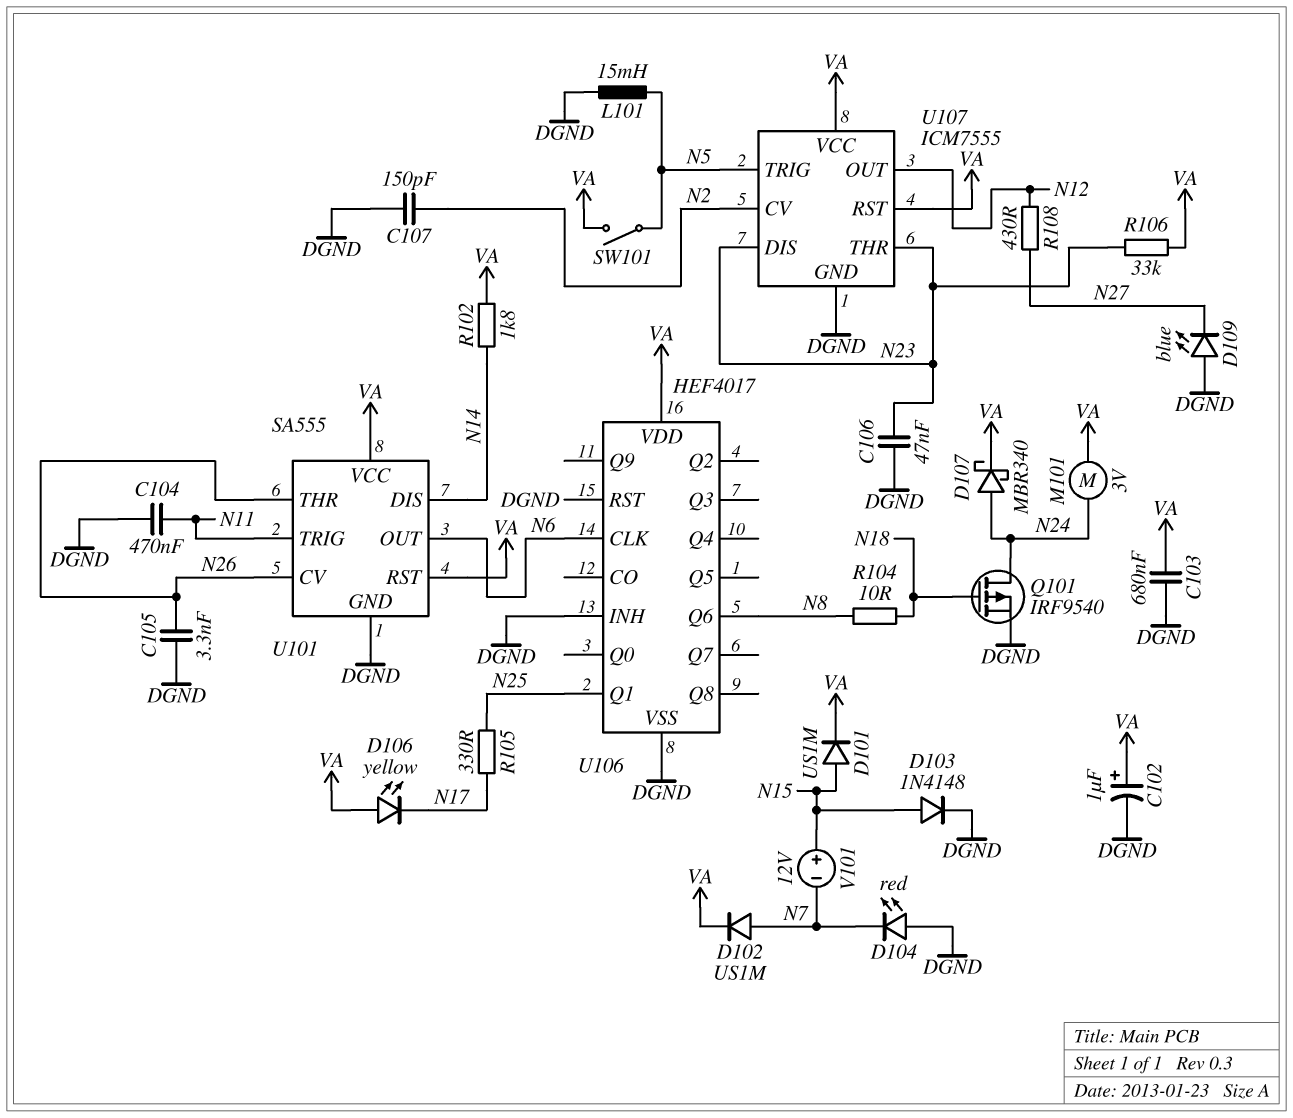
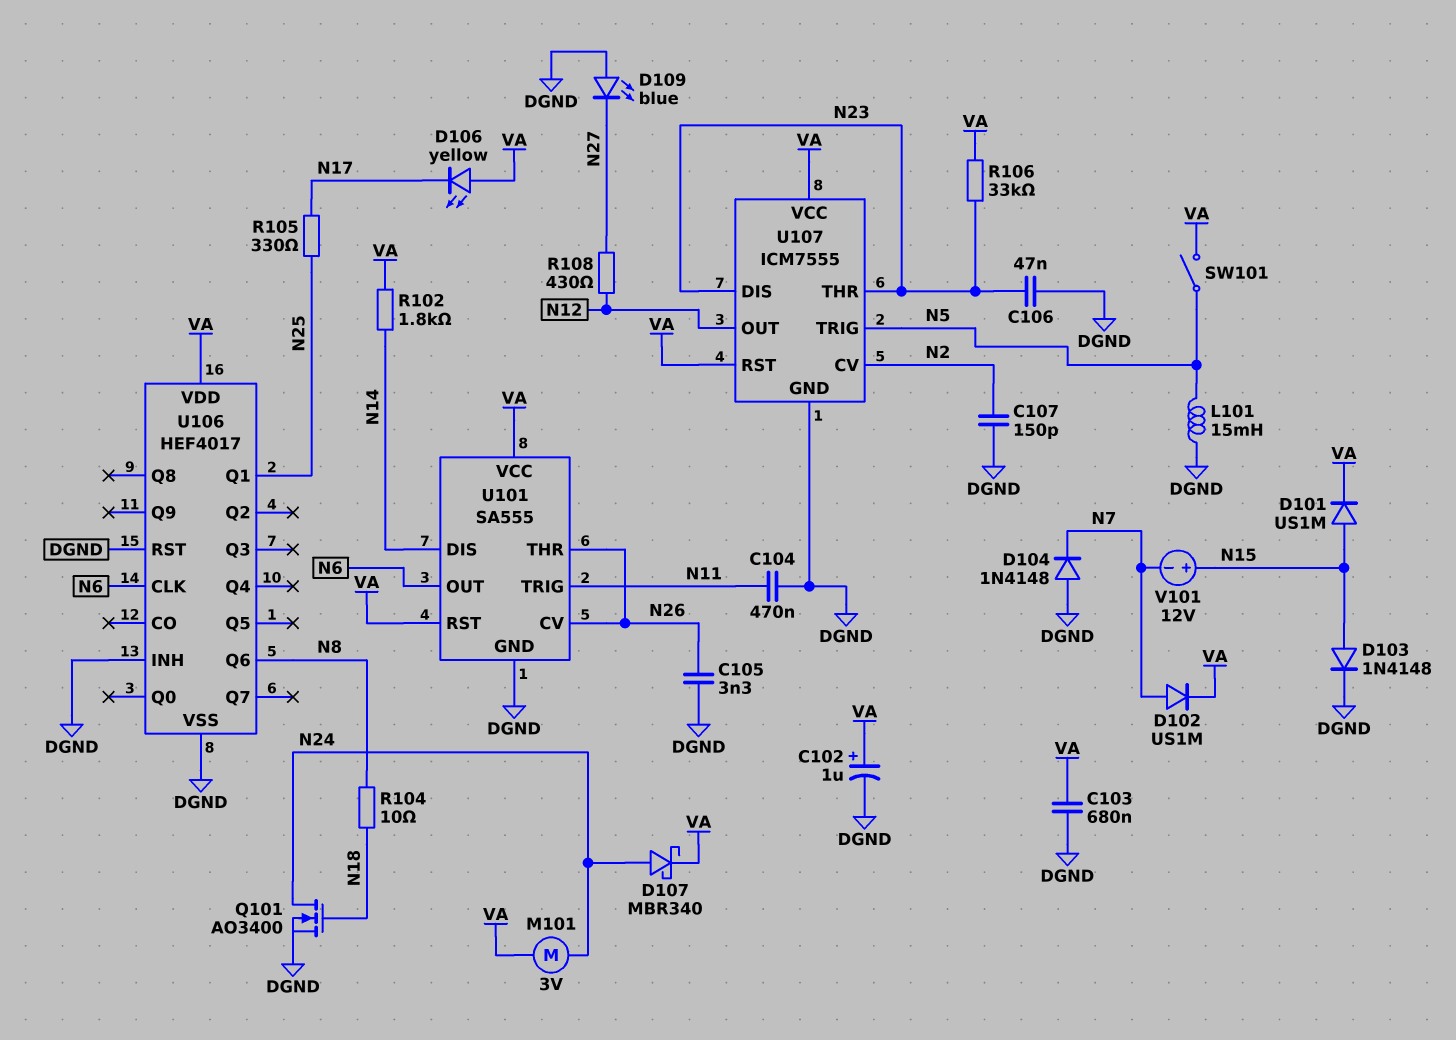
D104: LED red (A DGND, K N7) -> diode 1N4148 (A DGND, K N7)
Q101: PMOS IRF9540 (G N18, D N24, S DGND) -> NMOS AO3400 (G N18, D N24, S DGND)

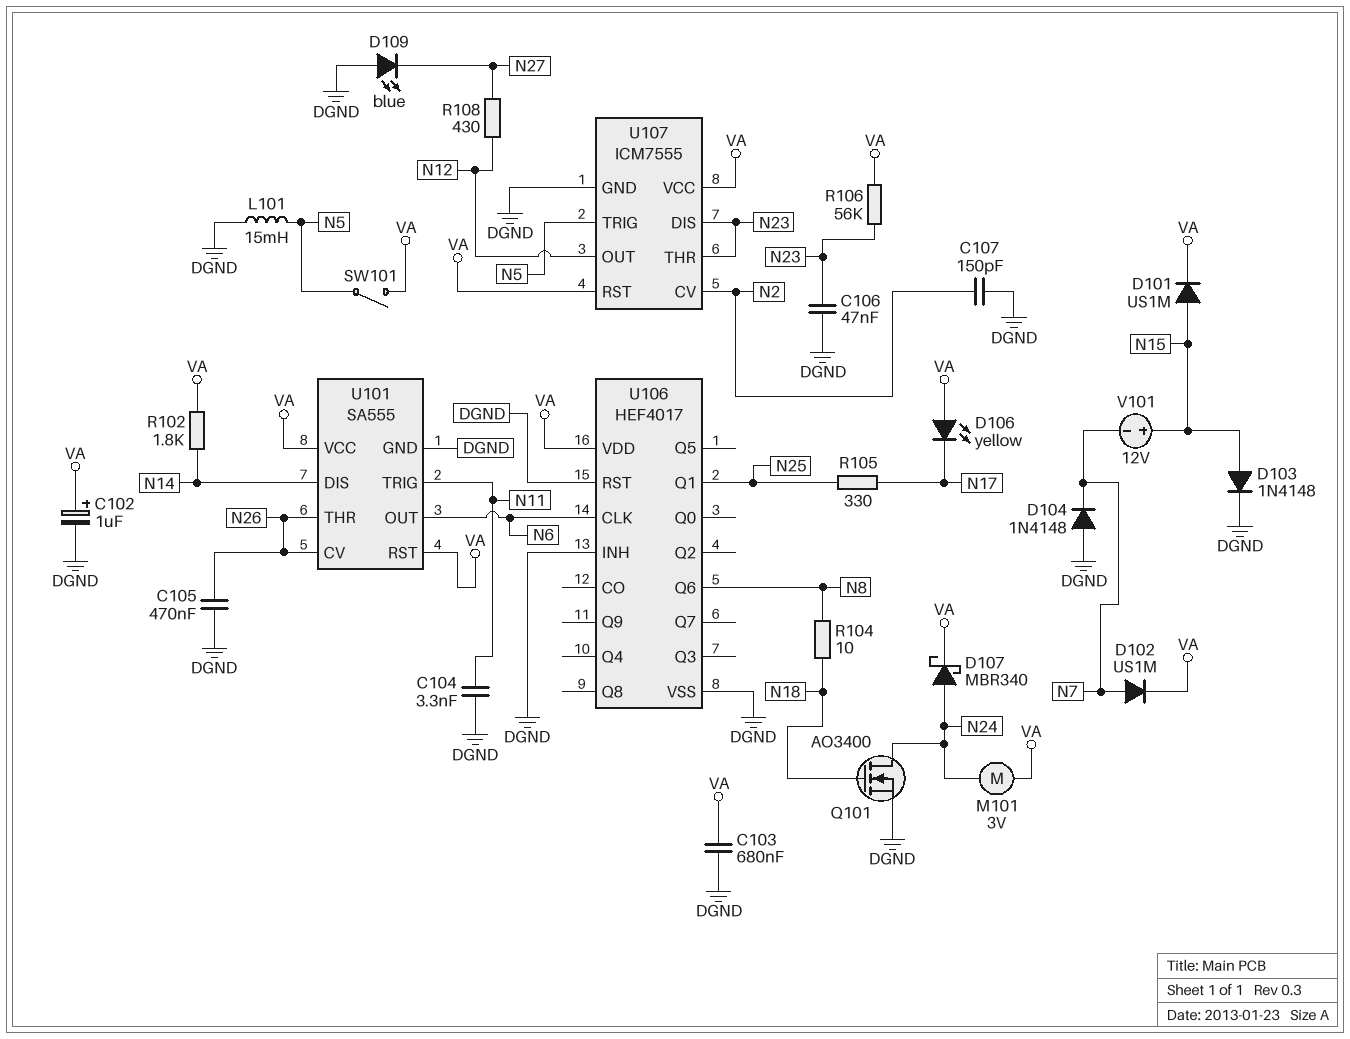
C104: 470nF (DGND, N11) -> 3.3nF (DGND, N11)
C105: 3.3nF (DGND, N26) -> 470nF (DGND, N26)
R106: 33k (N23, VA) -> 56k (N23, VA)

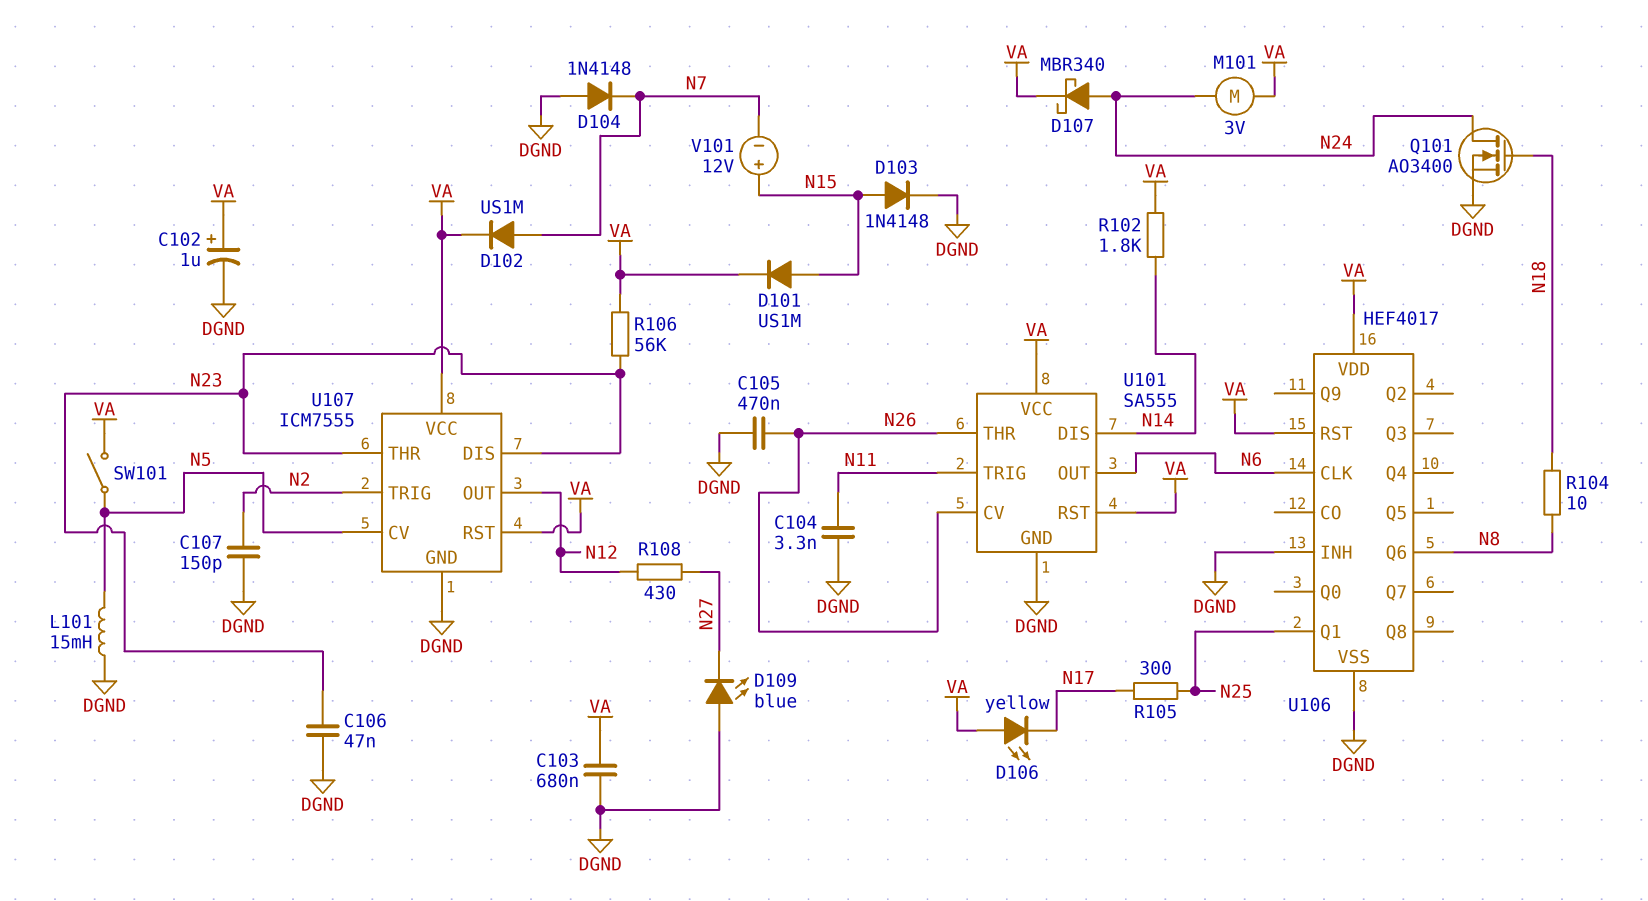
R105: 330 (N17, N25) -> 300 (N17, N25)
U106 pin RST: DGND -> VA
U107 pin CV: N2 -> N5
U107 pin TRIG: N5 -> N2

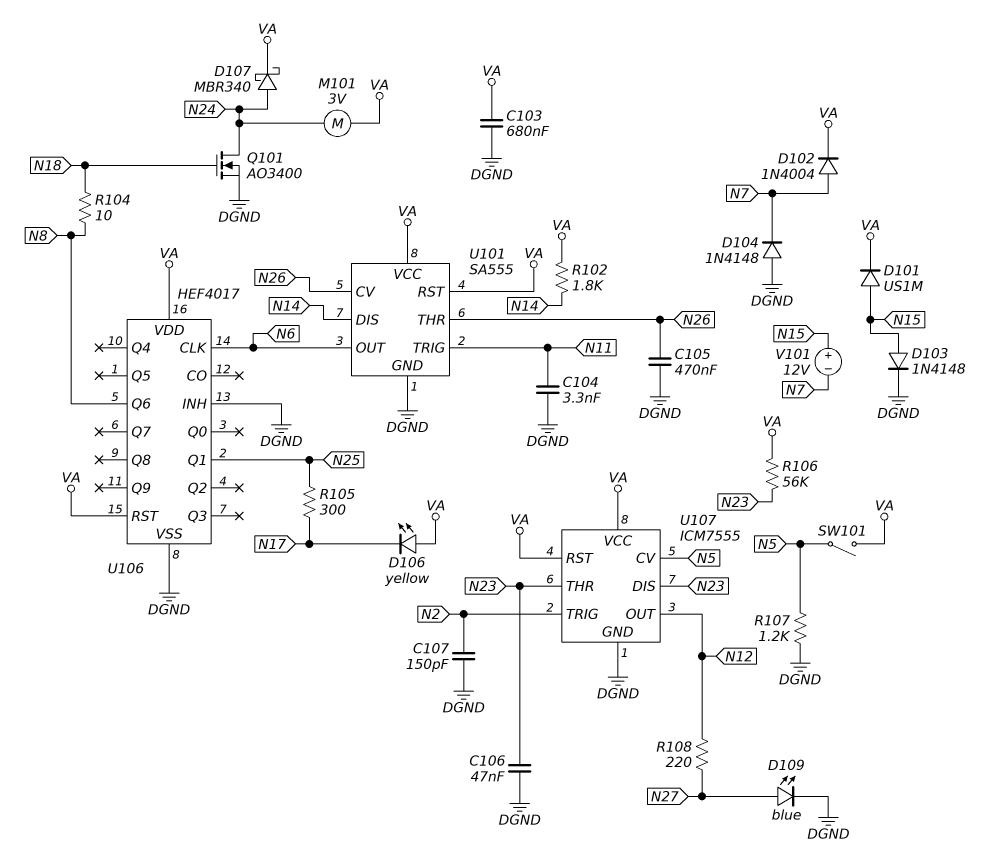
C102: 1uF (plus VA, minus DGND) -> none
D102: diode US1M (A N7, K VA) -> diode 1N4004 (A N7, K VA)
D109: LED blue (A DGND, K N27) -> LED blue (A N27, K DGND)
L101: 15mH (DGND, N5) -> none
R107: none -> 1.2k (DGND, N5)
R108: 430 (N12, N27) -> 220 (N12, N27)

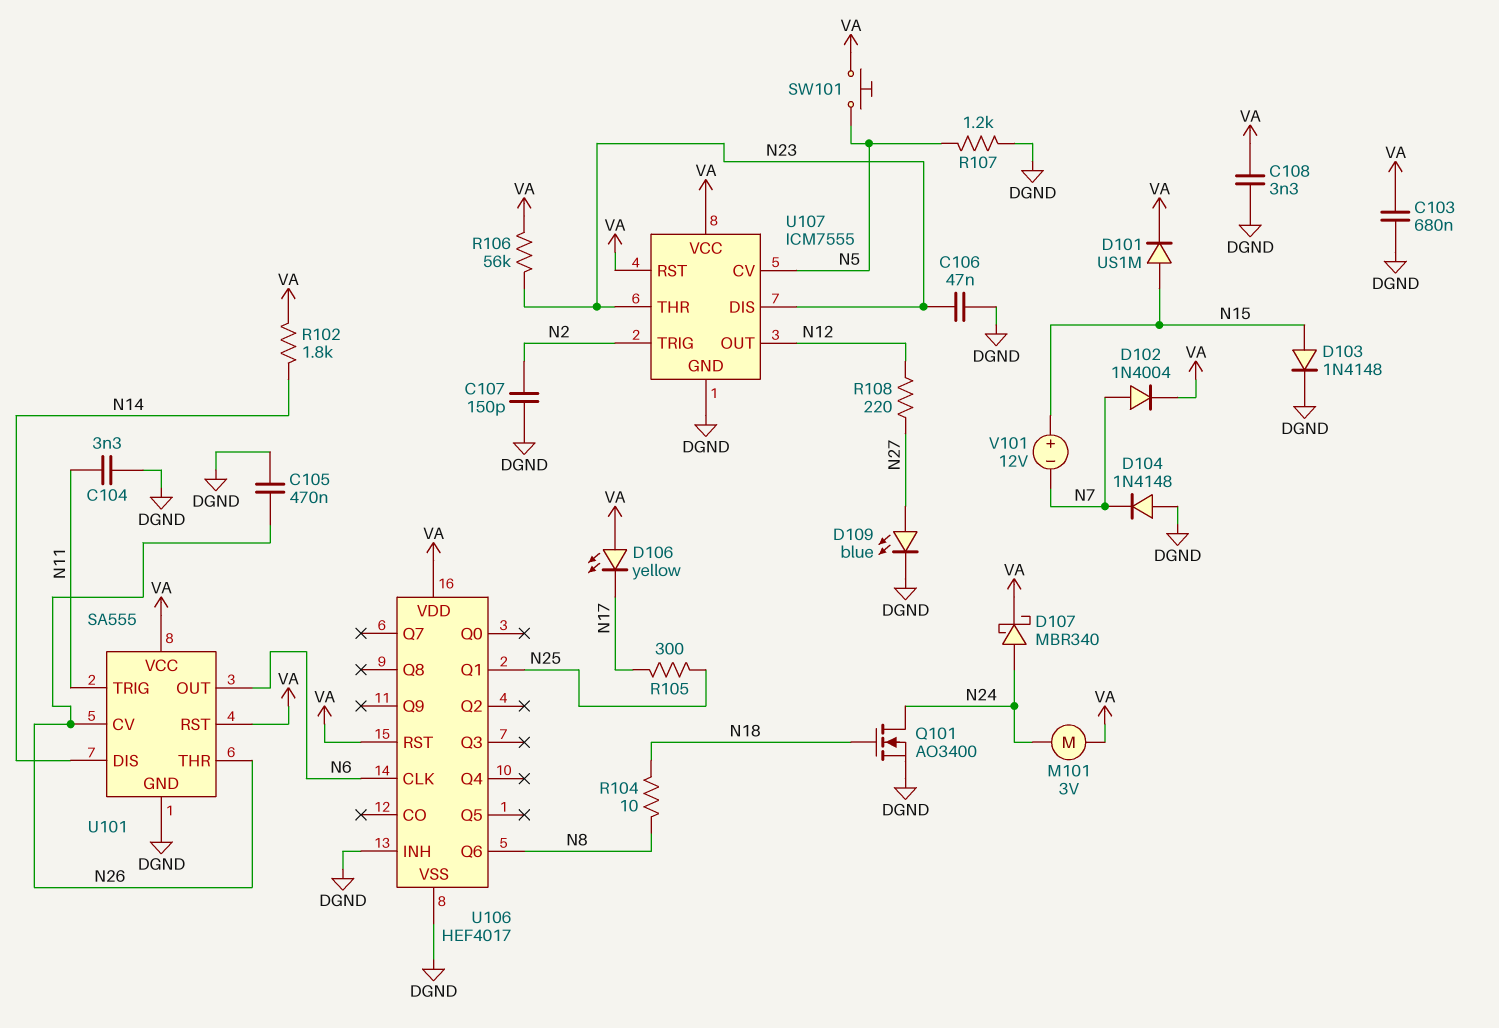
C108: none -> 3.3nF (DGND, VA)
SW101: switch (N5, VA) -> button (N5, VA)

